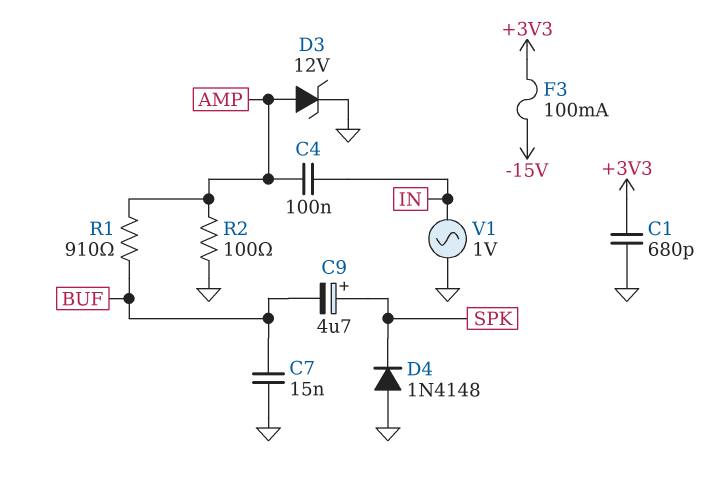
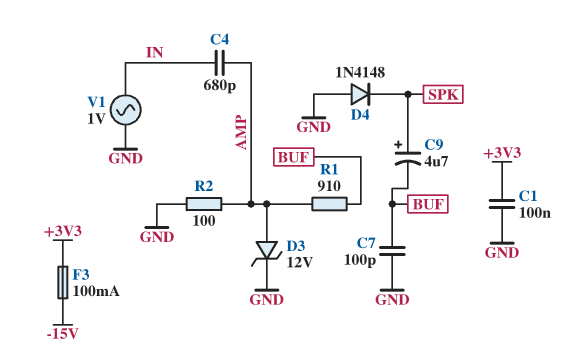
C1: 680pF (+3V3, GND) -> 100nF (+3V3, GND)
C4: 100nF (AMP, IN) -> 680pF (AMP, IN)
C7: 15nF (BUF, GND) -> 100pF (BUF, GND)

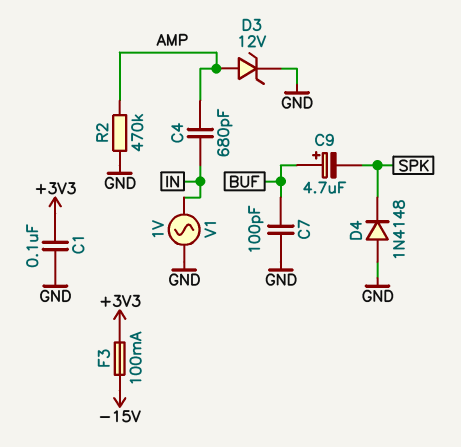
C9: 4.7uF (plus SPK, minus BUF) -> 4.7uF (plus BUF, minus SPK)
R1: 910 (AMP, BUF) -> none
R2: 100 (AMP, GND) -> 470k (AMP, GND)

